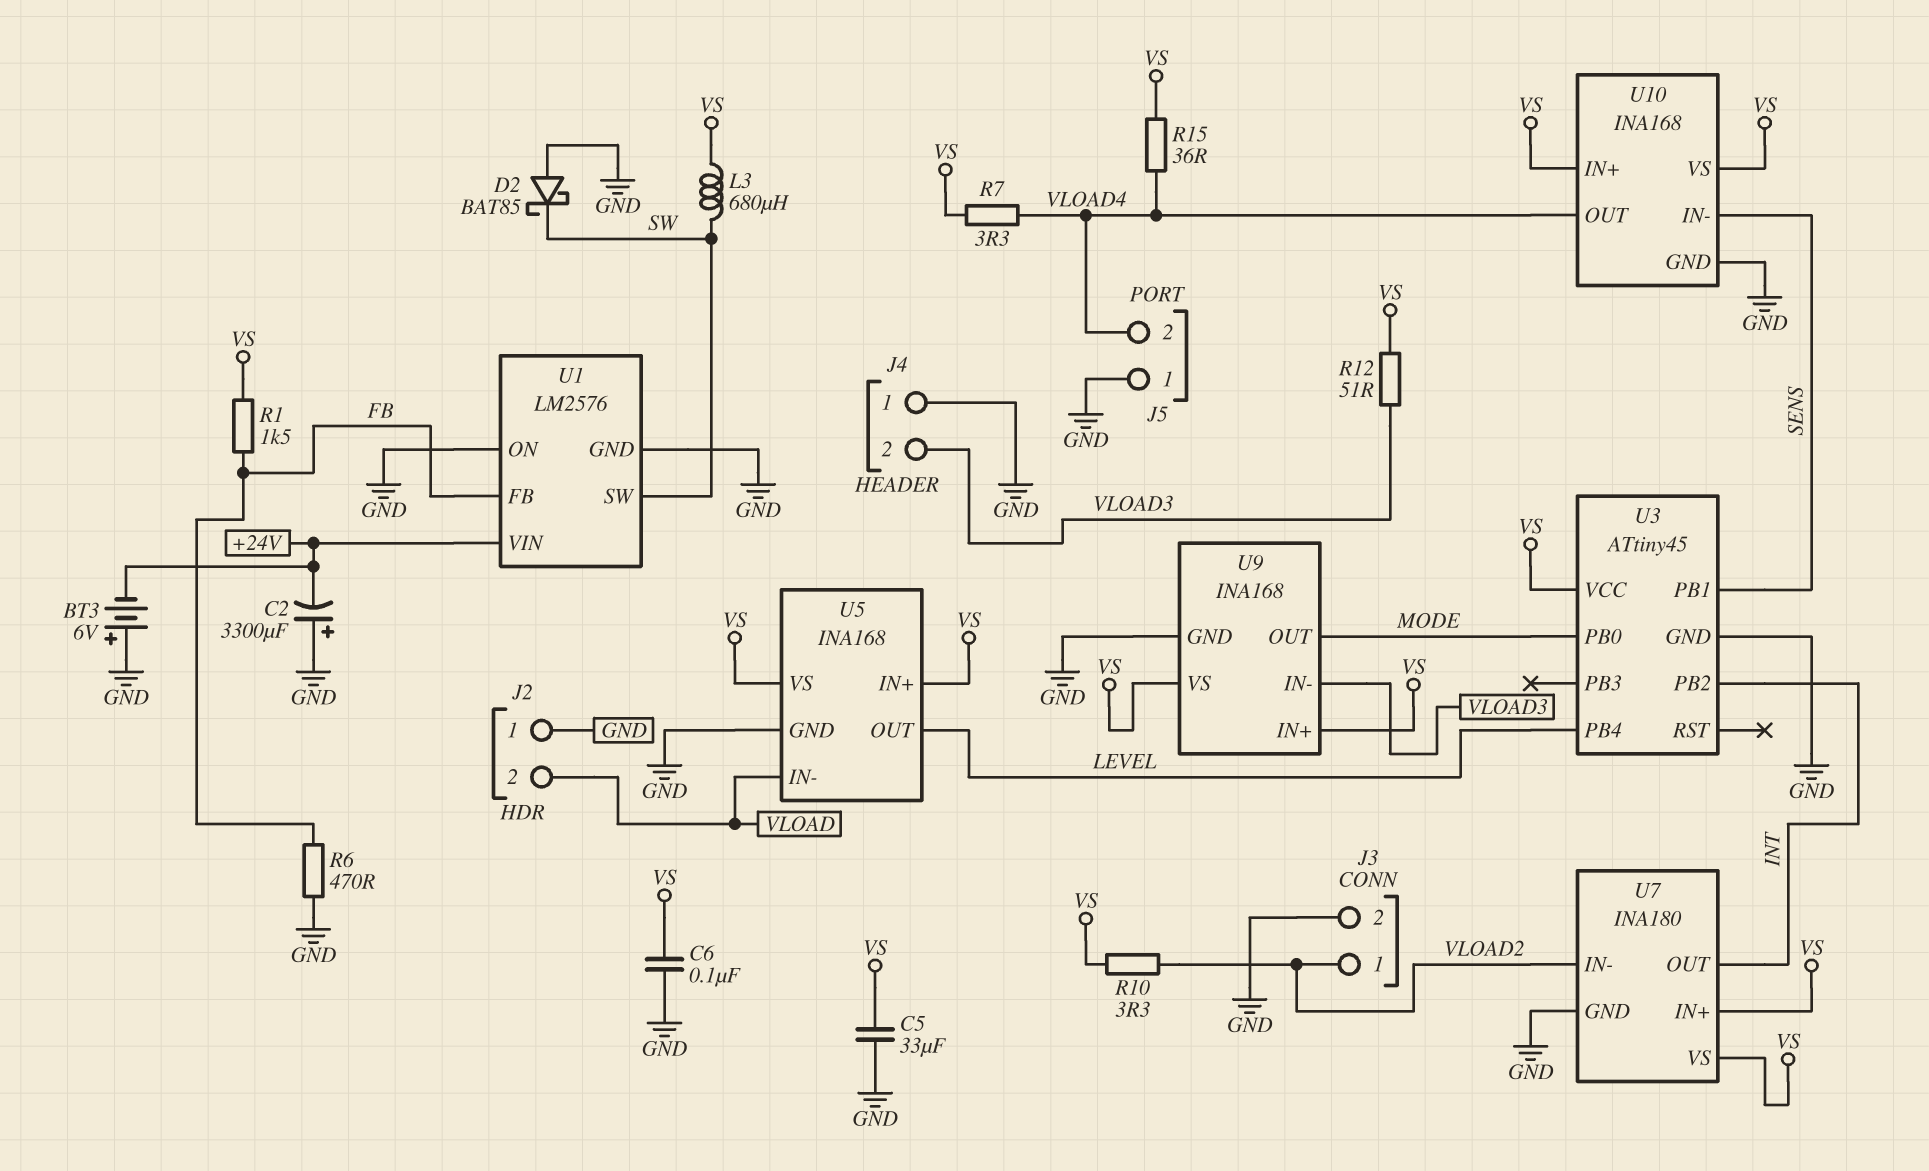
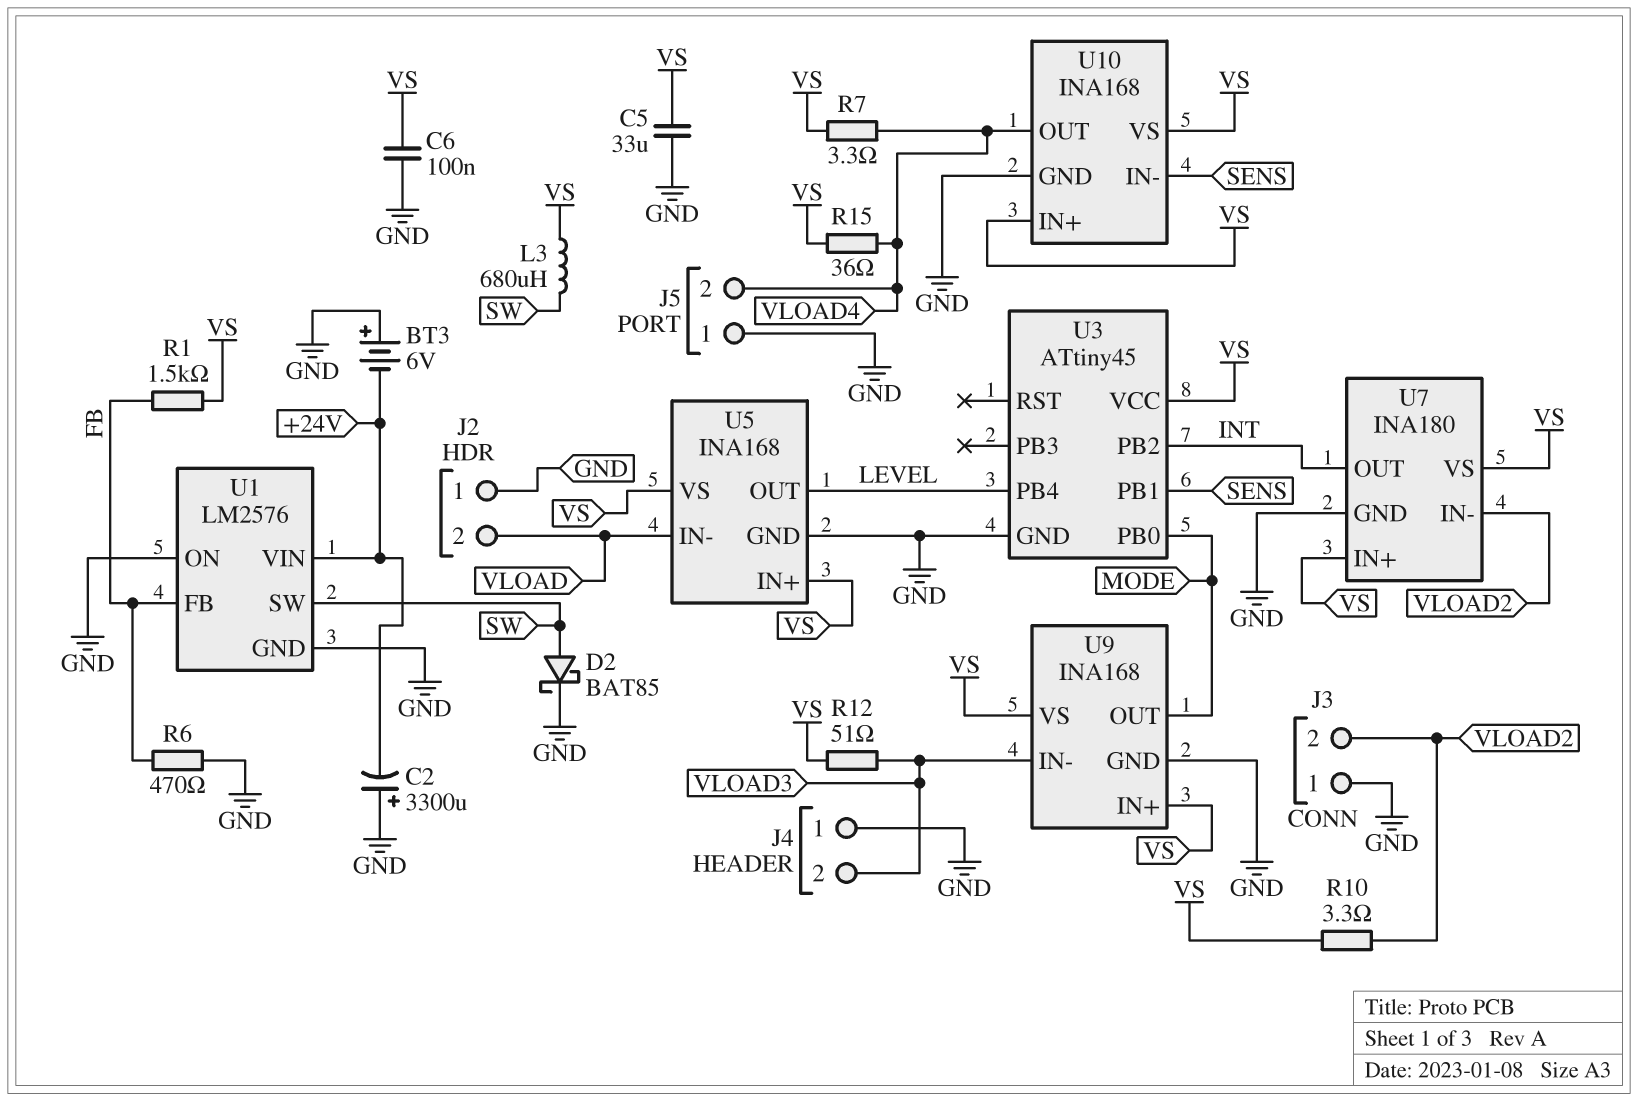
D2: schottky BAT85 (A GND, K SW) -> schottky BAT85 (A SW, K GND)
J3 pin 1: VLOAD2 -> GND
J3 pin 2: GND -> VLOAD2

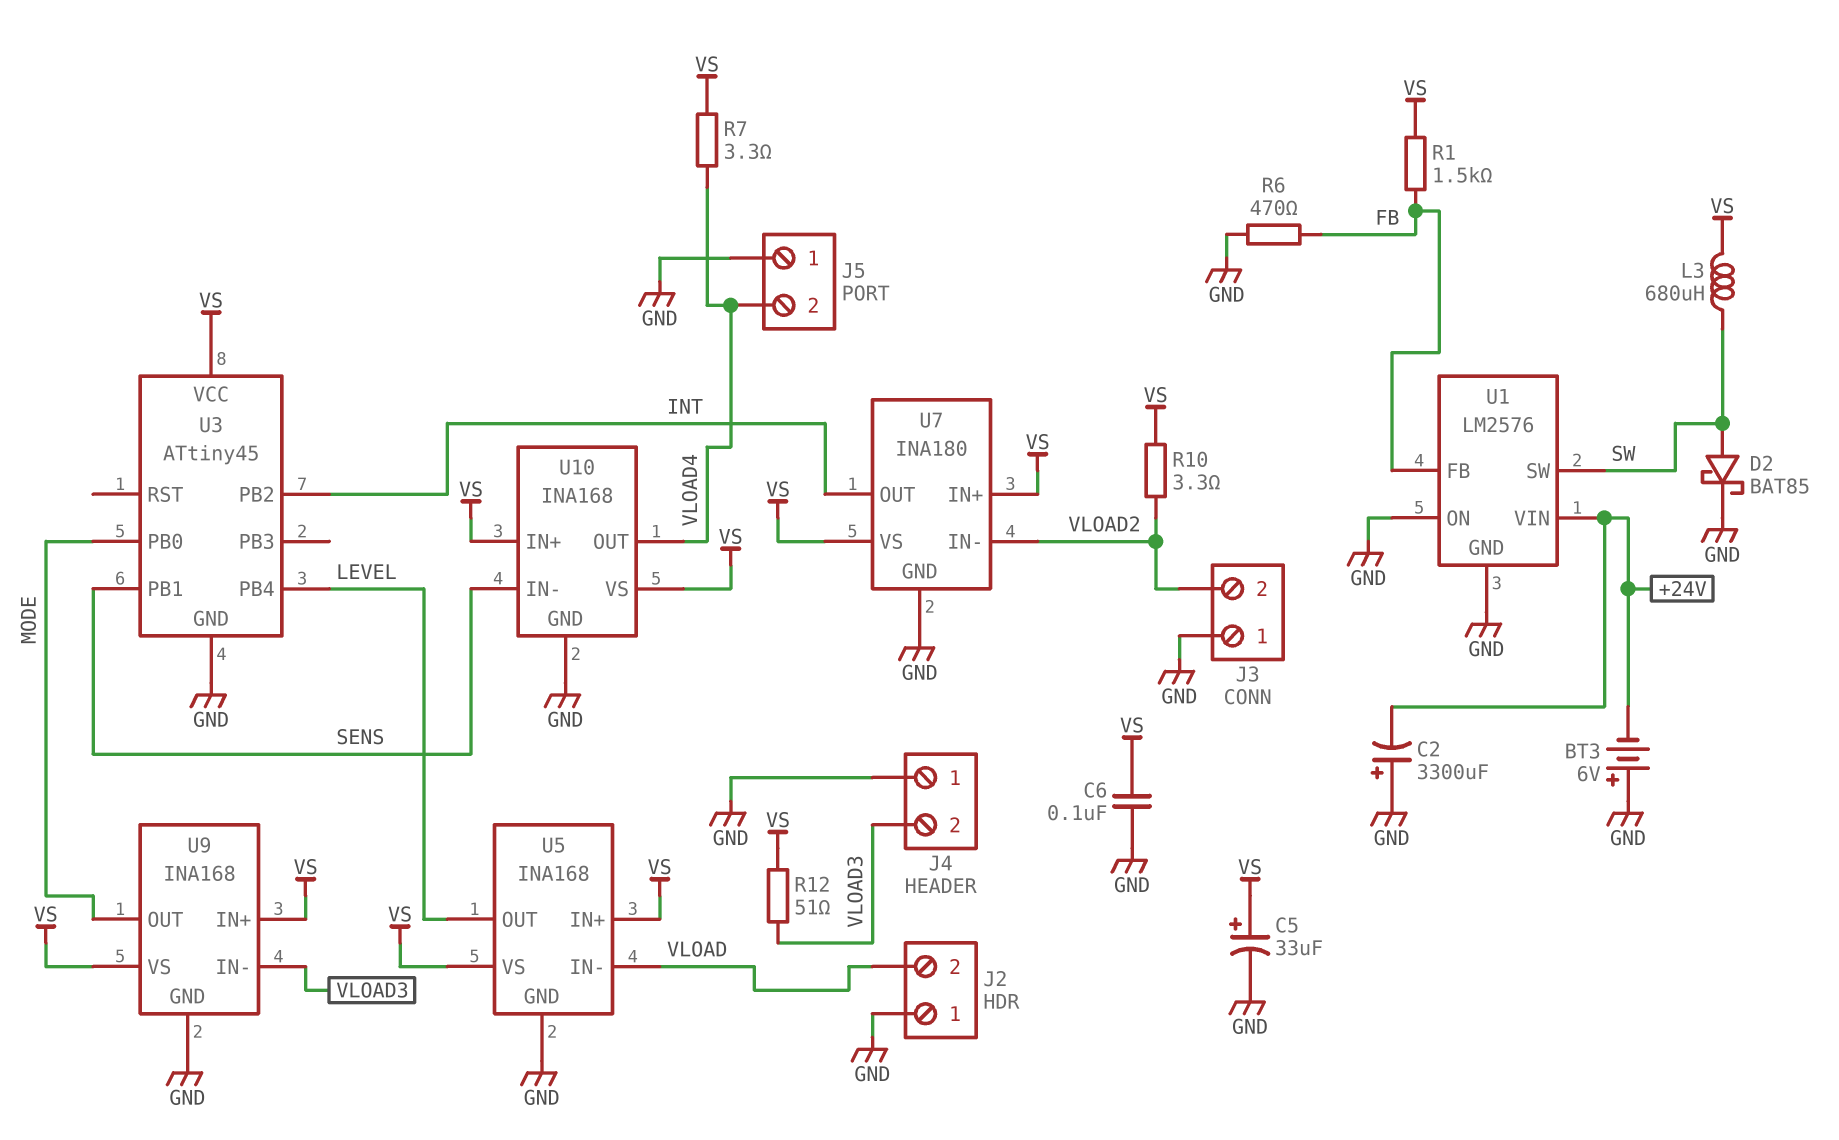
C5: 33uF (GND, VS) -> 33uF (plus VS, minus GND)
R15: 36 (VLOAD4, VS) -> none

